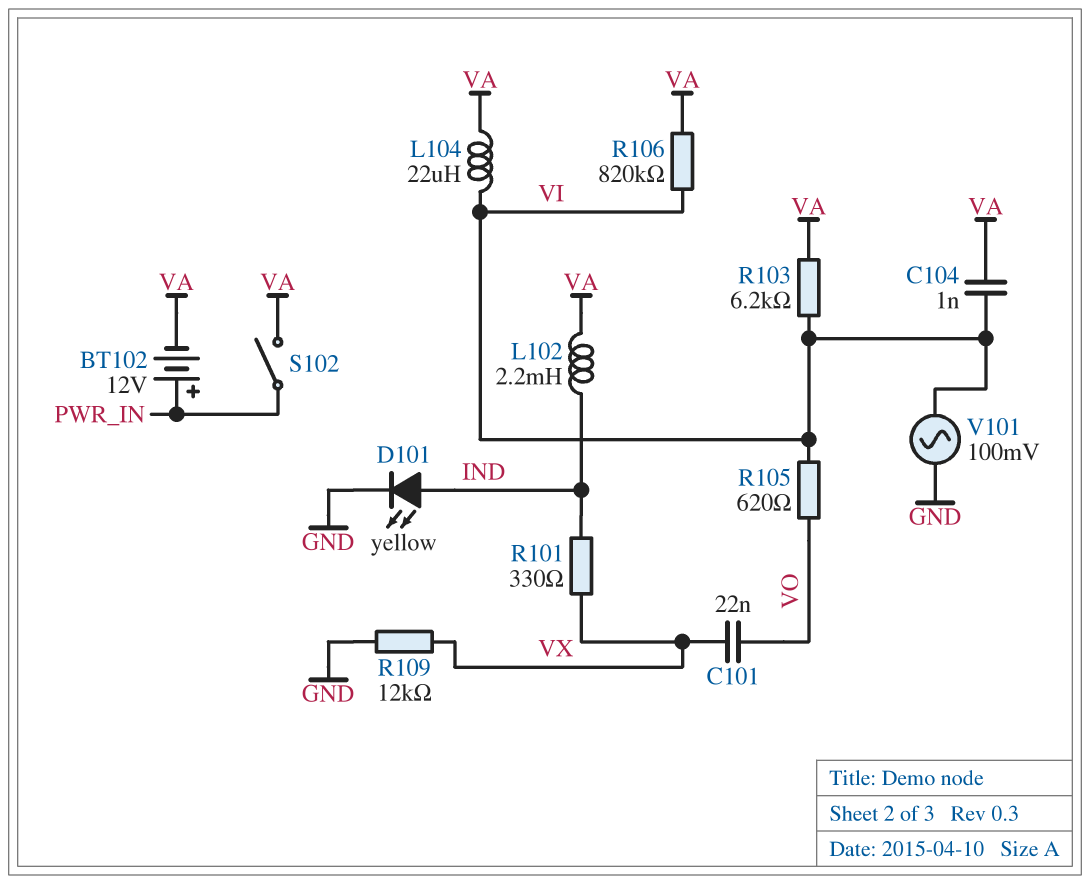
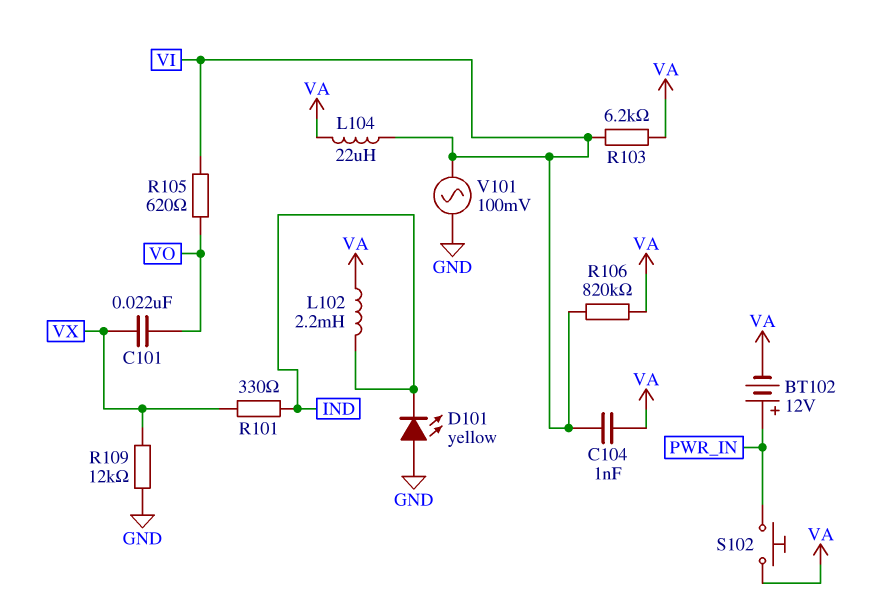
D101: LED yellow (A IND, K GND) -> LED yellow (A GND, K IND)
S102: switch (PWR_IN, VA) -> button (PWR_IN, VA)

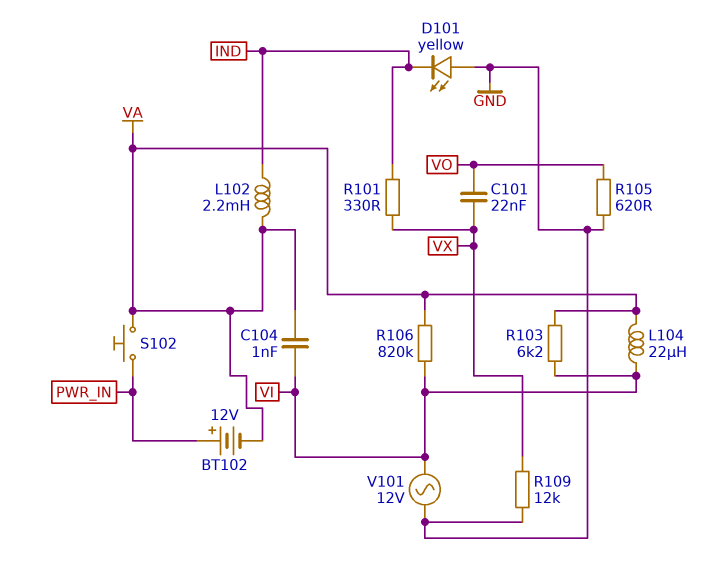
R105: 620 (VI, VO) -> 620 (GND, VO)
V101: AC 100mV (GND, VI) -> AC 12V (GND, VI)

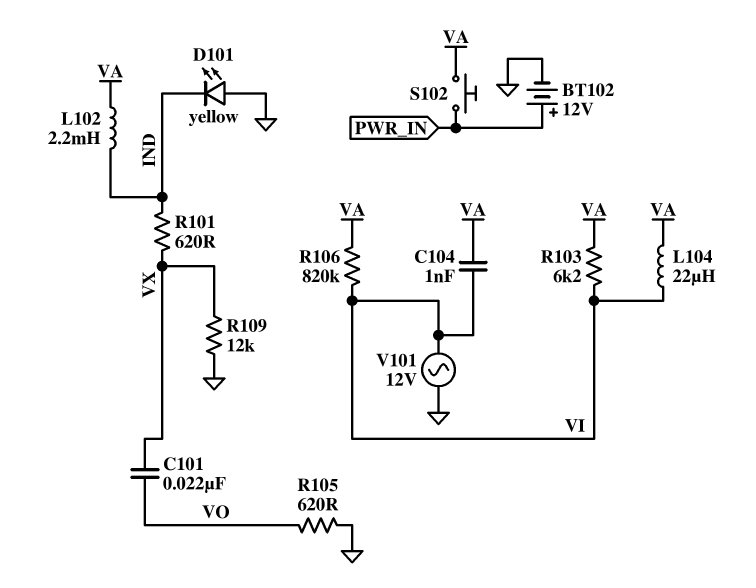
BT102: 12V (plus PWR_IN, minus VA) -> 12V (plus PWR_IN, minus GND)
R101: 330 (IND, VX) -> 620 (IND, VX)

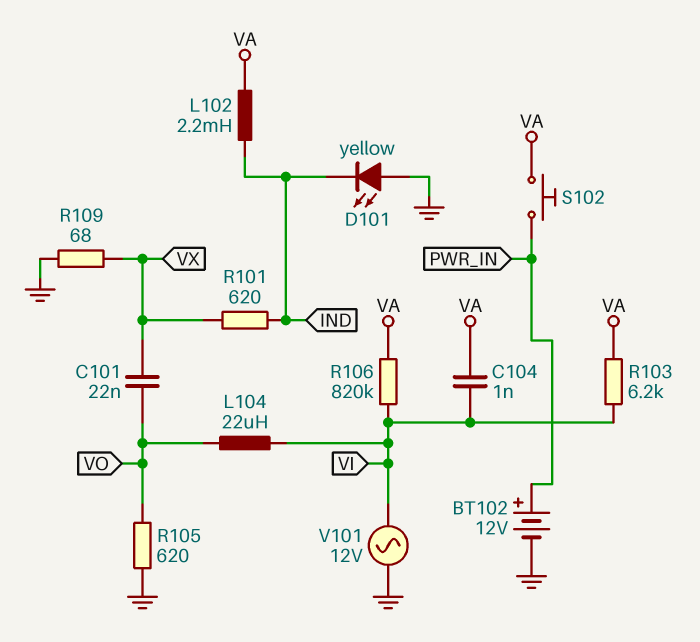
L104: 22uH (VA, VI) -> 22uH (VI, VO)
R109: 12k (GND, VX) -> 68 (GND, VX)

